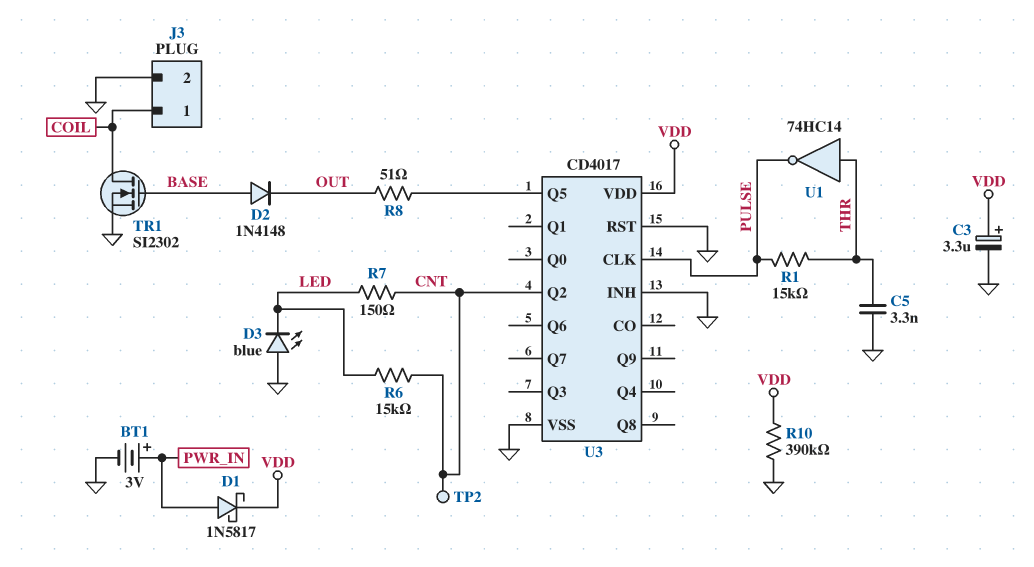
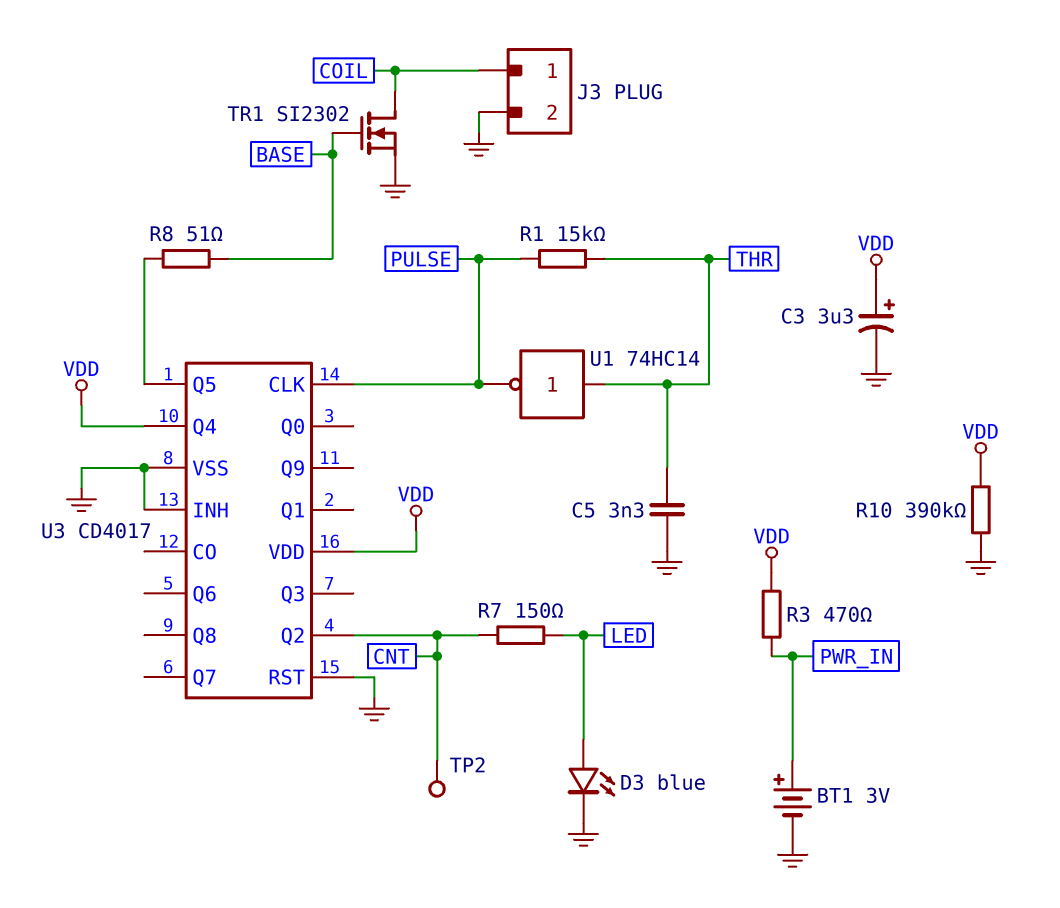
D1: schottky 1N5817 (A PWR_IN, K VDD) -> none
D2: diode 1N4148 (A BASE, K OUT) -> none
D3: LED blue (A GND, K LED) -> LED blue (A LED, K GND)
R3: none -> 470 (PWR_IN, VDD)
R6: 15k (CNT, LED) -> none
R8: 51 (OUT, U3/Q5) -> 51 (BASE, U3/Q5)
U3 pin Q4: none -> VDD

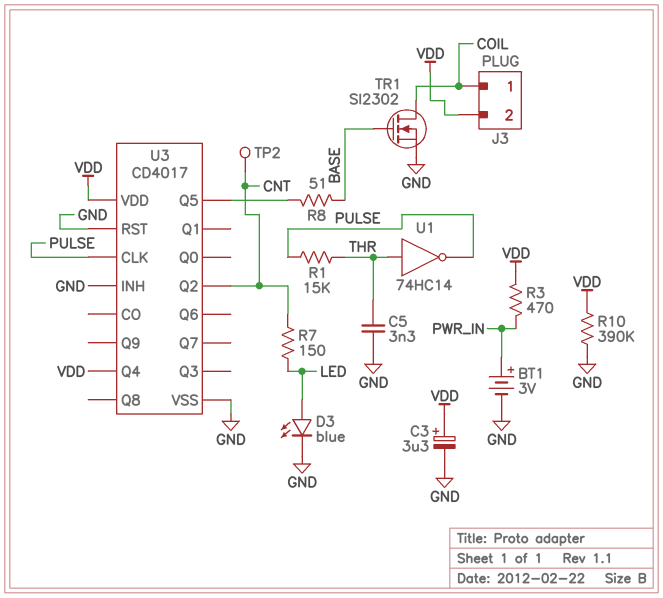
J3 pin 2: GND -> VDD

